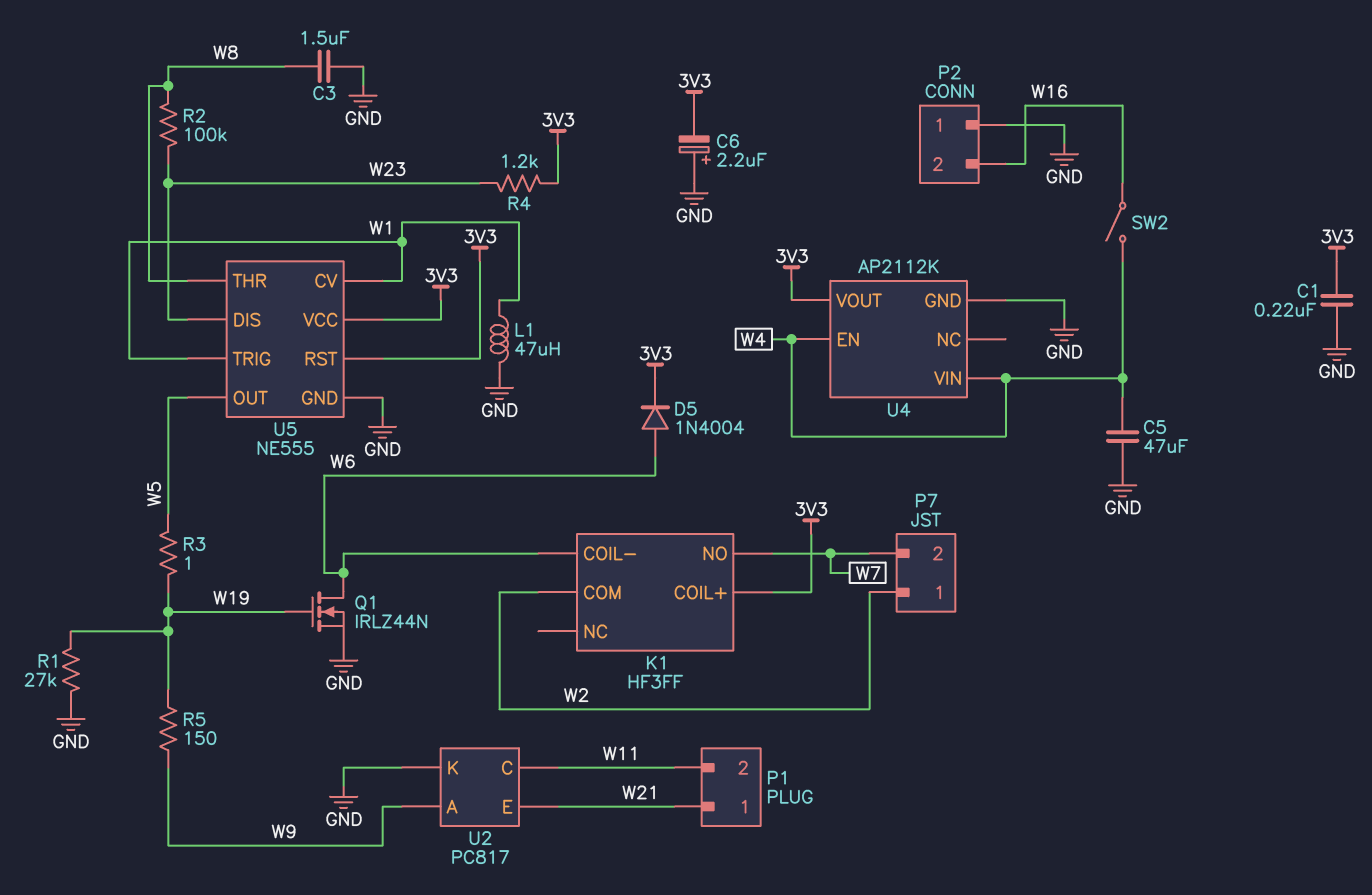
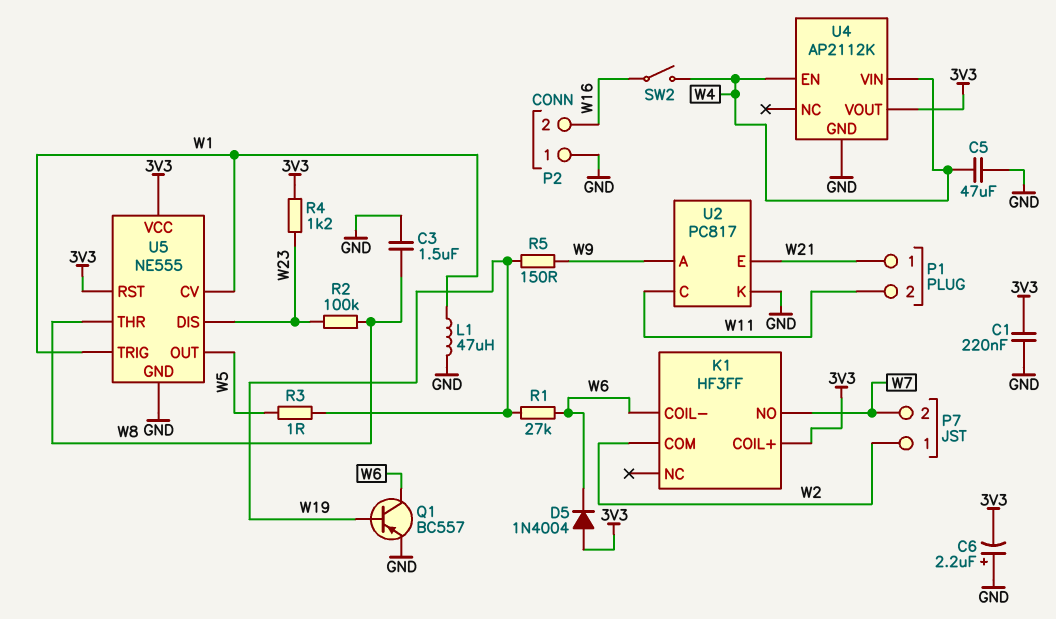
D5: diode 1N4004 (A W6, K 3V3) -> diode 1N4004 (A 3V3, K W6)
Q1: NMOS IRLZ44N (G W19, D W6, S GND) -> PNP BC557 (B W19, C W6, E GND)
R1: 27k (GND, W19) -> 27k (W6, W19)

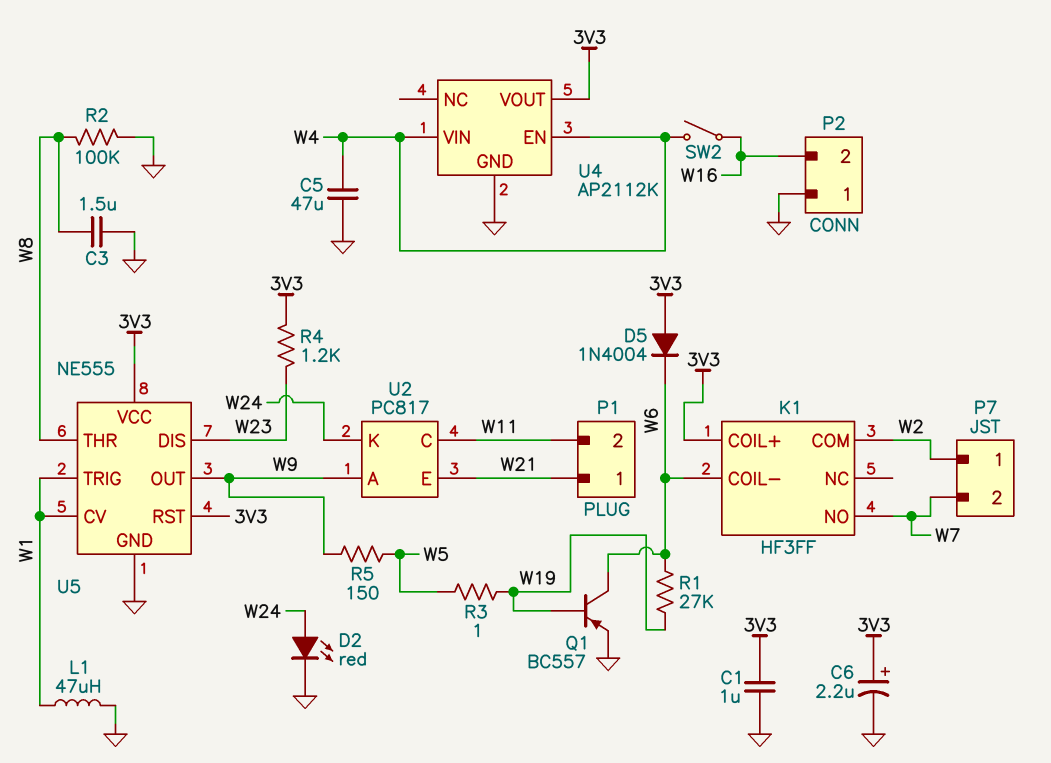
C1: 220nF (3V3, GND) -> 1uF (3V3, GND)
C6: 2.2uF (plus GND, minus 3V3) -> 2.2uF (plus 3V3, minus GND)
D2: none -> LED red (A W24, K GND)
R2: 100k (W8, W23) -> 100k (GND, W8)
R5: 150 (W9, W19) -> 150 (W5, W9)
U2 pin K: GND -> W24
U5 pin OUT: W5 -> W9

